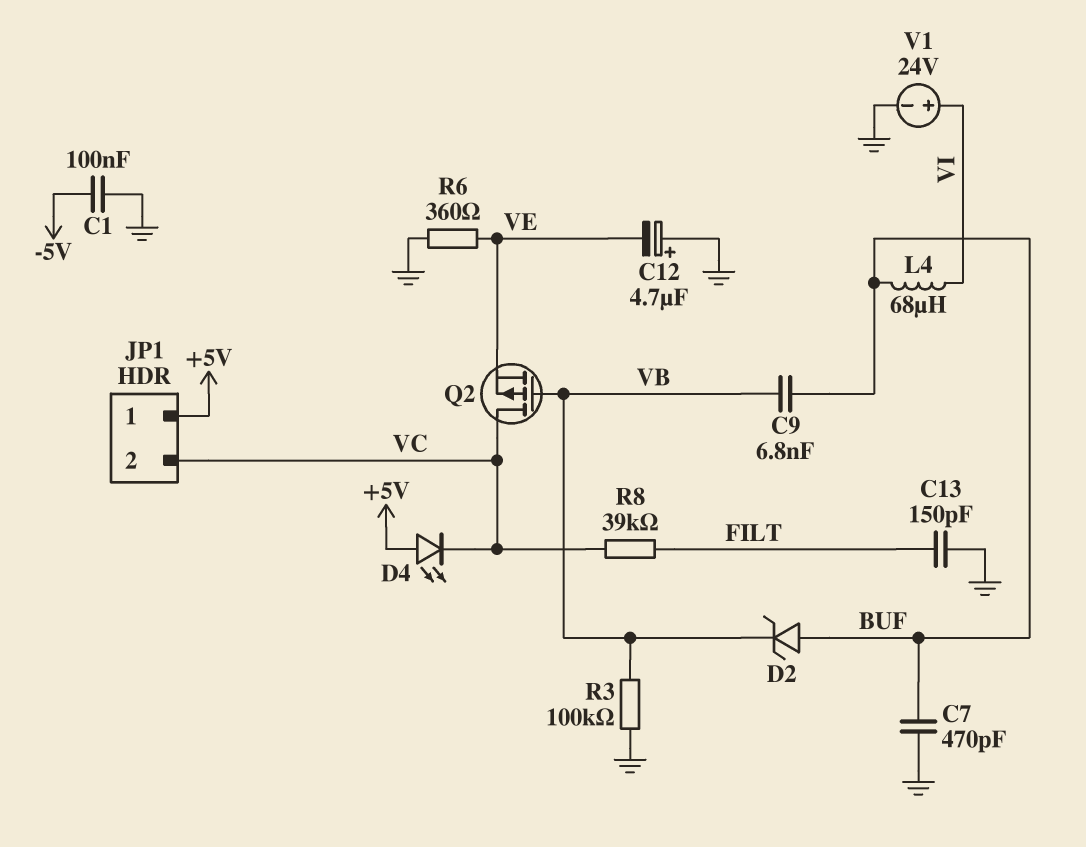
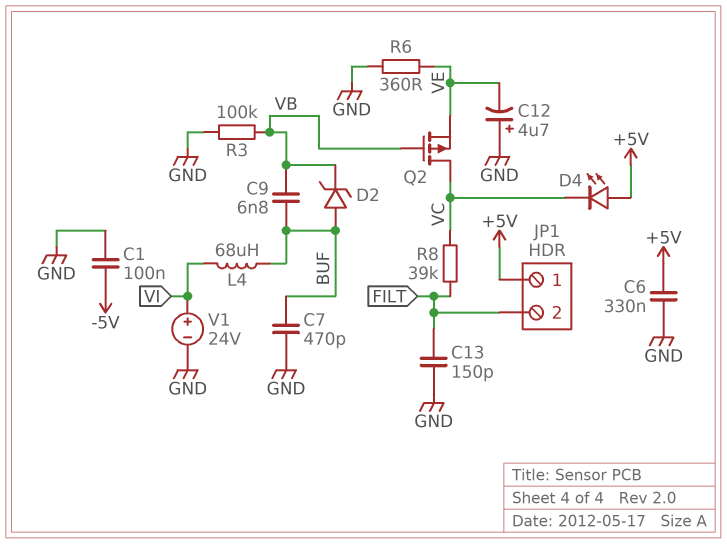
C6: none -> 330nF (+5V, GND)
JP1 pin 2: VC -> FILT

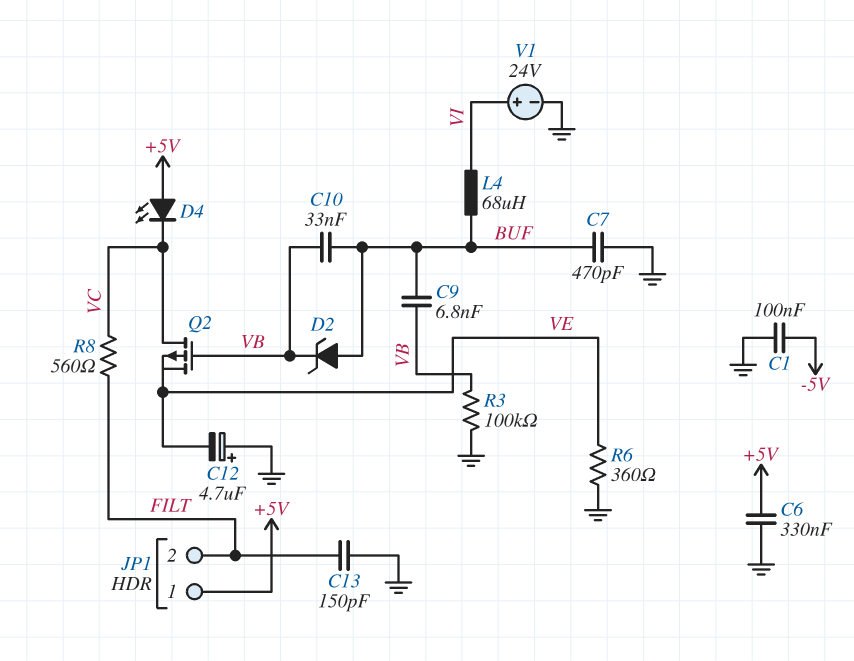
C10: none -> 33nF (BUF, VB)
R8: 39k (FILT, VC) -> 560 (FILT, VC)

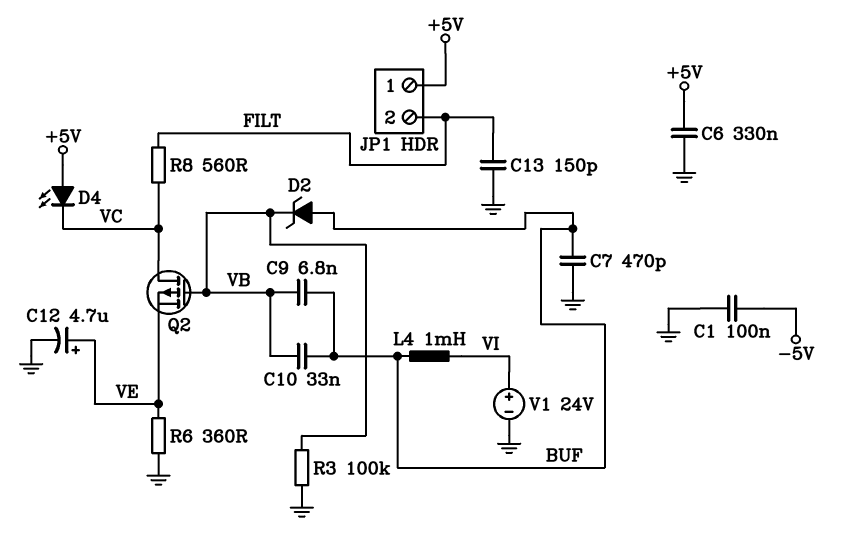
C12: 4.7uF (plus GND, minus VE) -> 4.7uF (plus VE, minus GND)
L4: 68uH (BUF, VI) -> 1mH (BUF, VI)

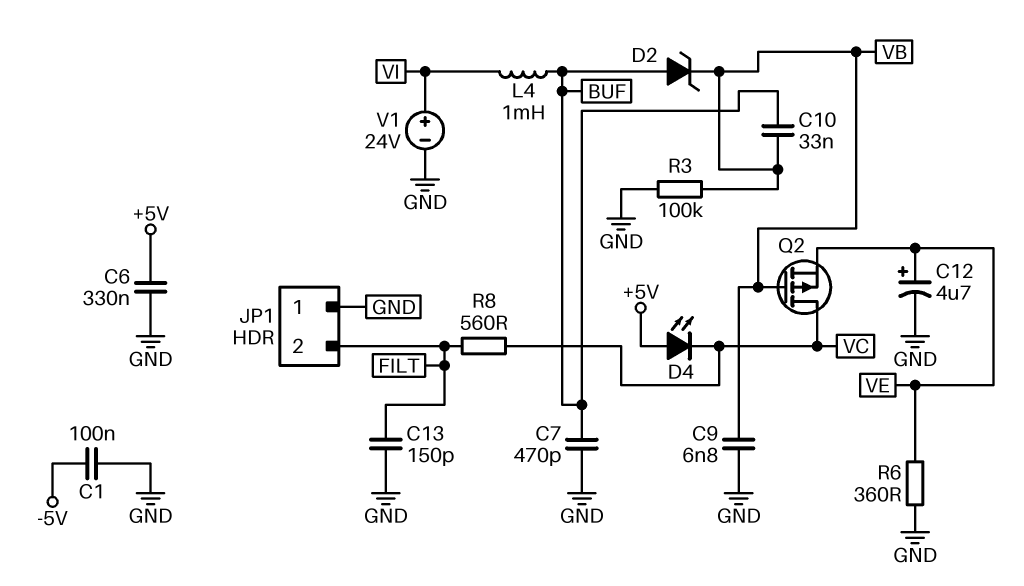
C9: 6.8nF (BUF, VB) -> 6.8nF (GND, VB)
JP1 pin 1: +5V -> GND

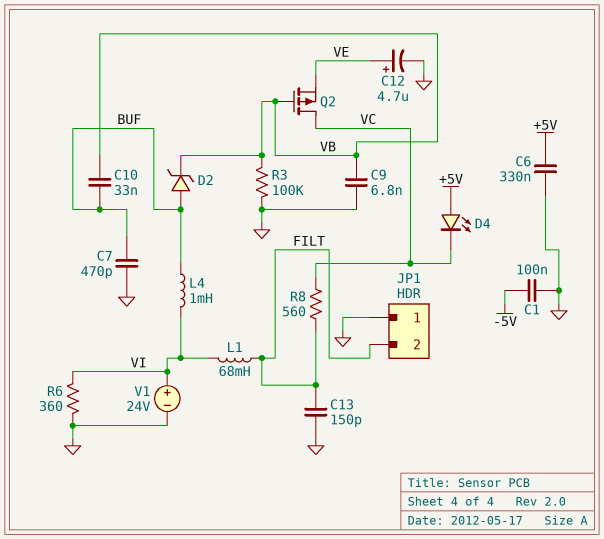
L1: none -> 68mH (FILT, VI)
R6: 360 (GND, VE) -> 360 (GND, VI)

